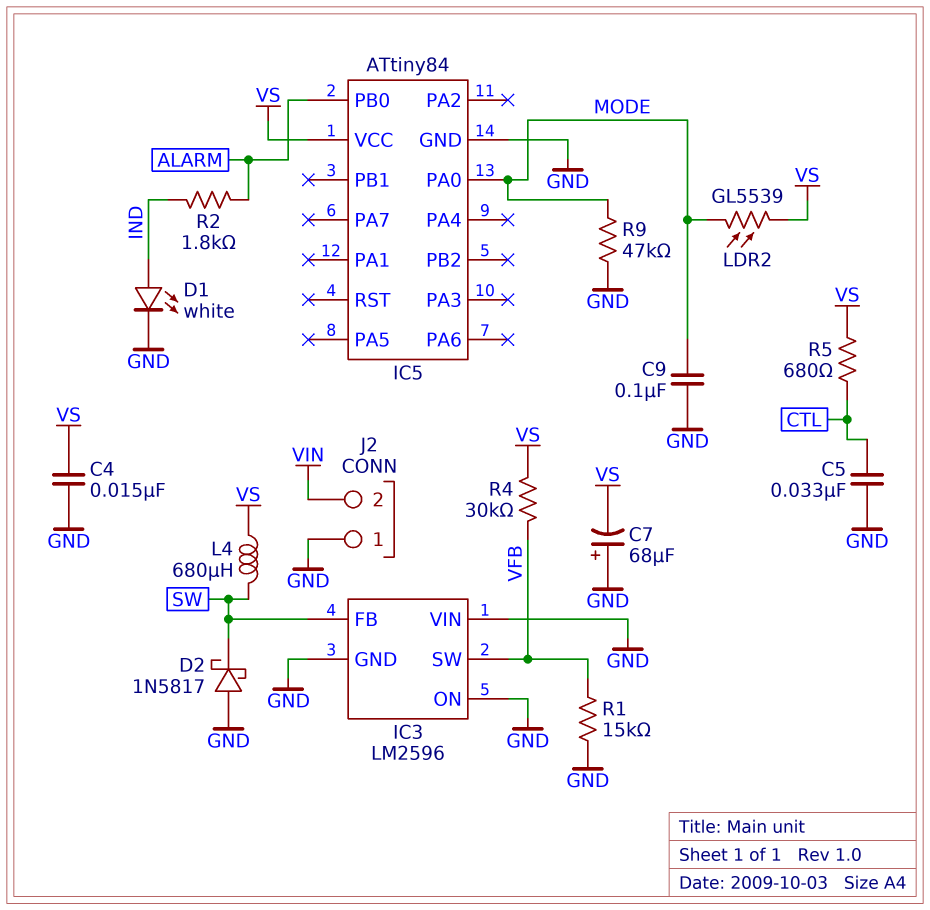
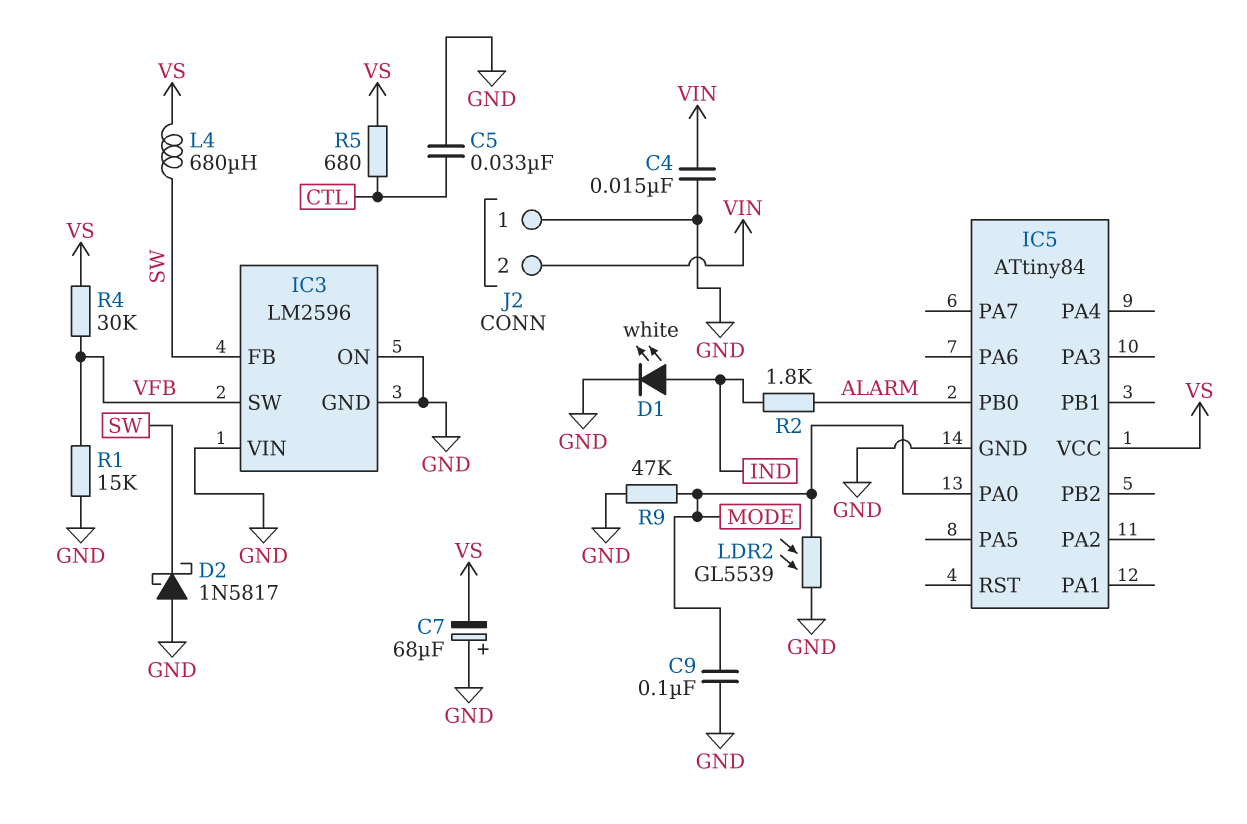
C4: 15nF (GND, VS) -> 15nF (GND, VIN)
LDR2: GL5539 (MODE, VS) -> GL5539 (GND, MODE)

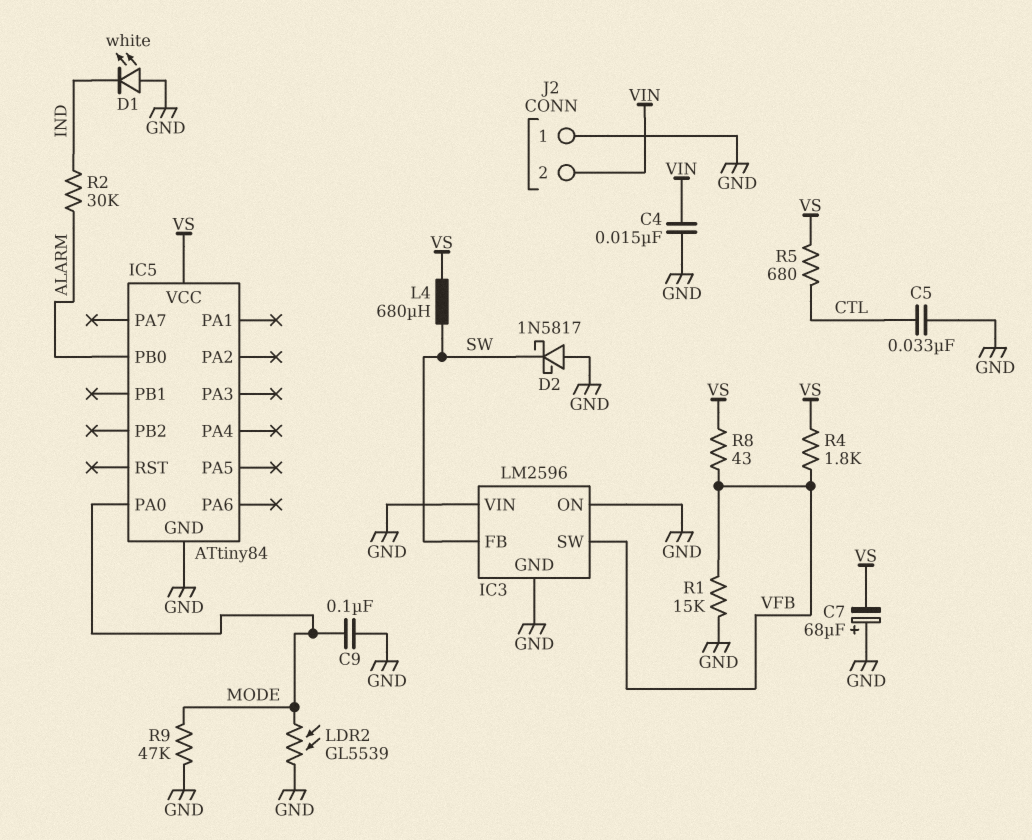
D1: LED white (A IND, K GND) -> LED white (A GND, K IND)
R2: 1.8k (ALARM, IND) -> 30k (ALARM, IND)
R4: 30k (VFB, VS) -> 1.8k (VFB, VS)
R8: none -> 43 (VFB, VS)

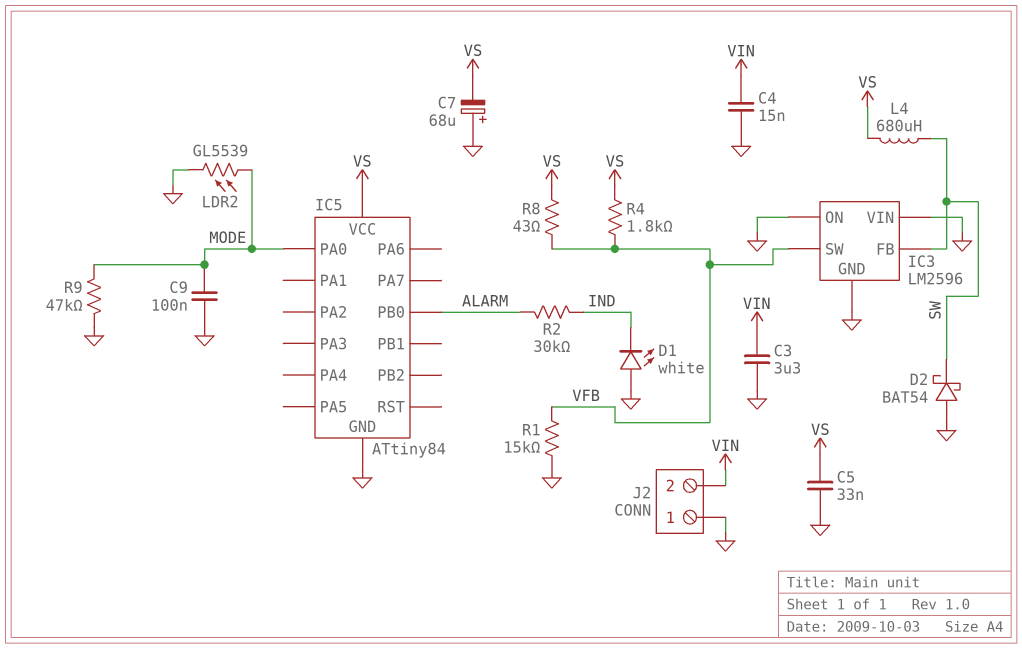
C3: none -> 3.3uF (GND, VIN)
C5: 33nF (CTL, GND) -> 33nF (GND, VS)
D2: schottky 1N5817 (A GND, K SW) -> schottky BAT54 (A GND, K SW)
R5: 680 (CTL, VS) -> none

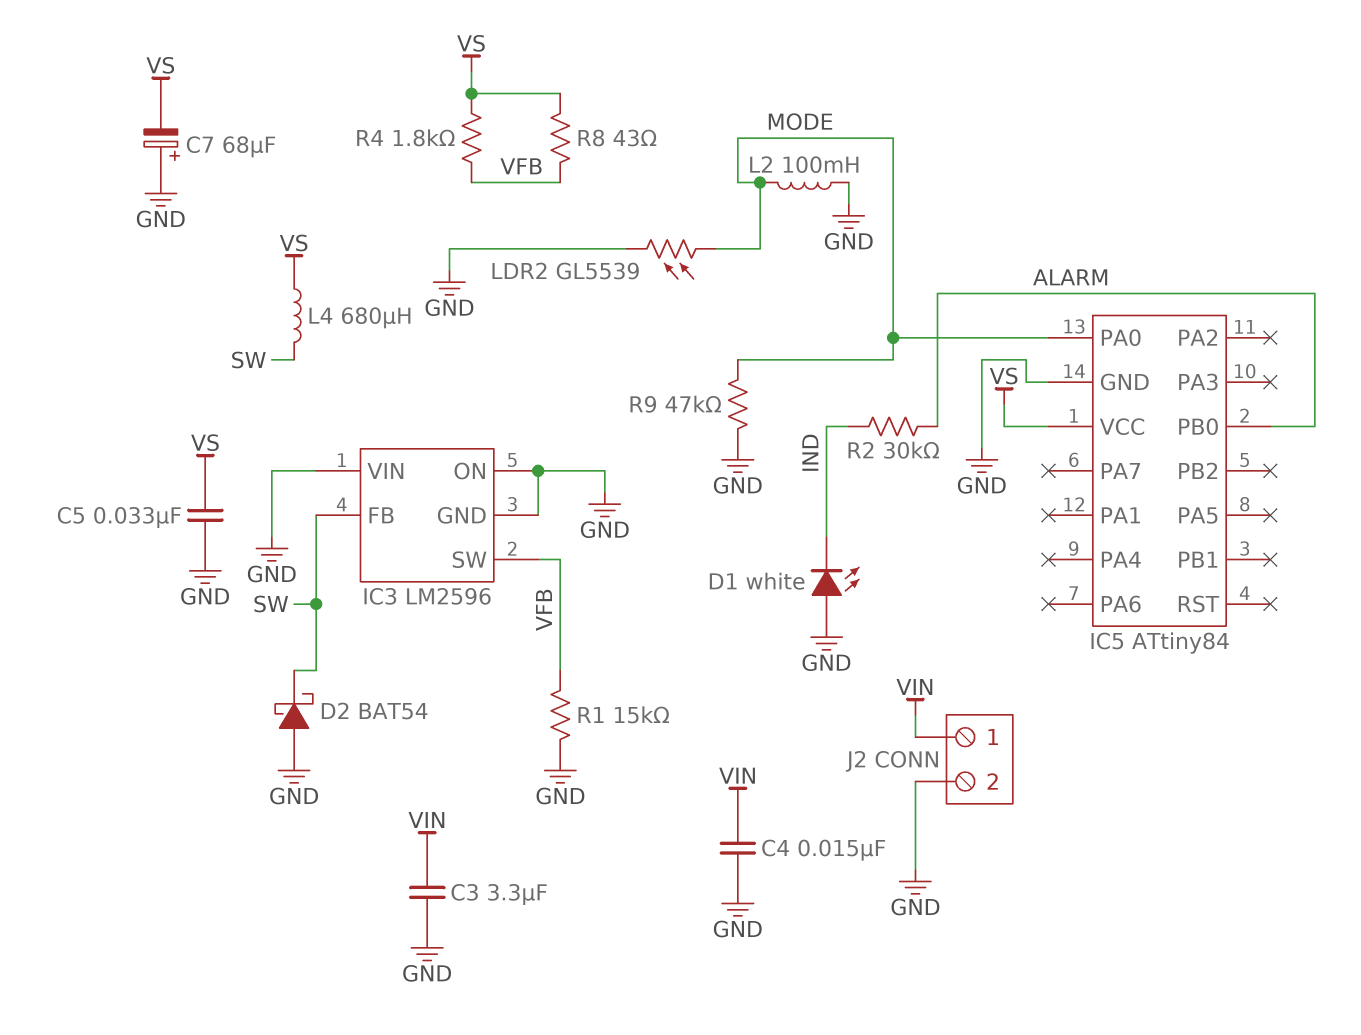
C9: 100nF (GND, MODE) -> none
J2 pin 1: GND -> VIN
J2 pin 2: VIN -> GND
L2: none -> 100mH (GND, MODE)

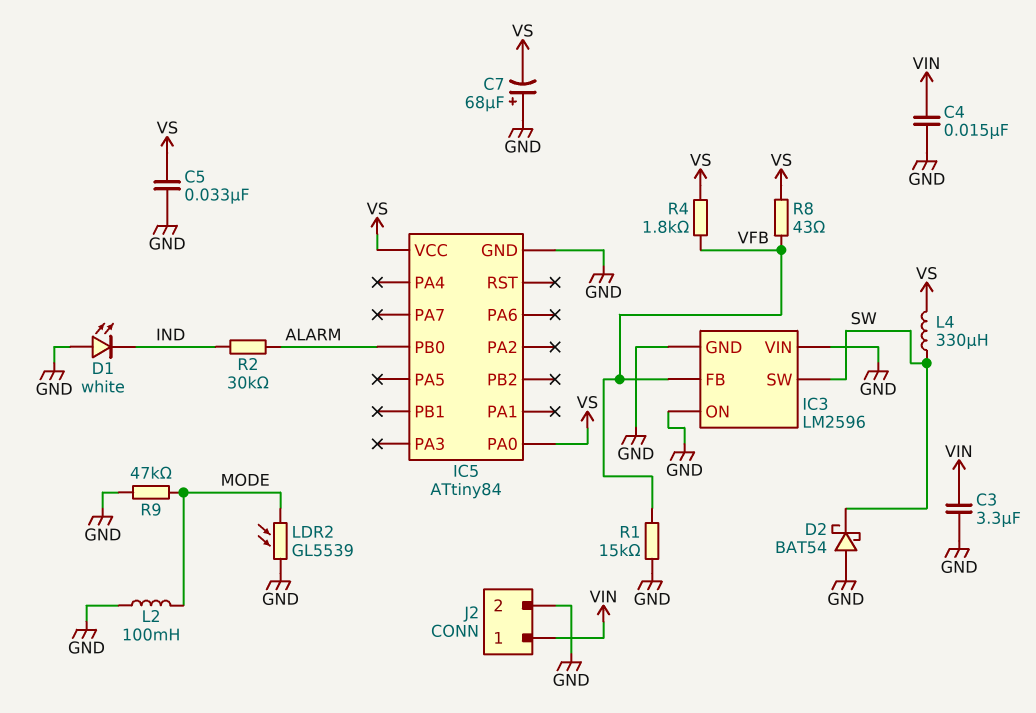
IC3 pin FB: SW -> VFB
IC3 pin SW: VFB -> SW
IC5 pin PA0: MODE -> VS
L4: 680uH (SW, VS) -> 330uH (SW, VS)

